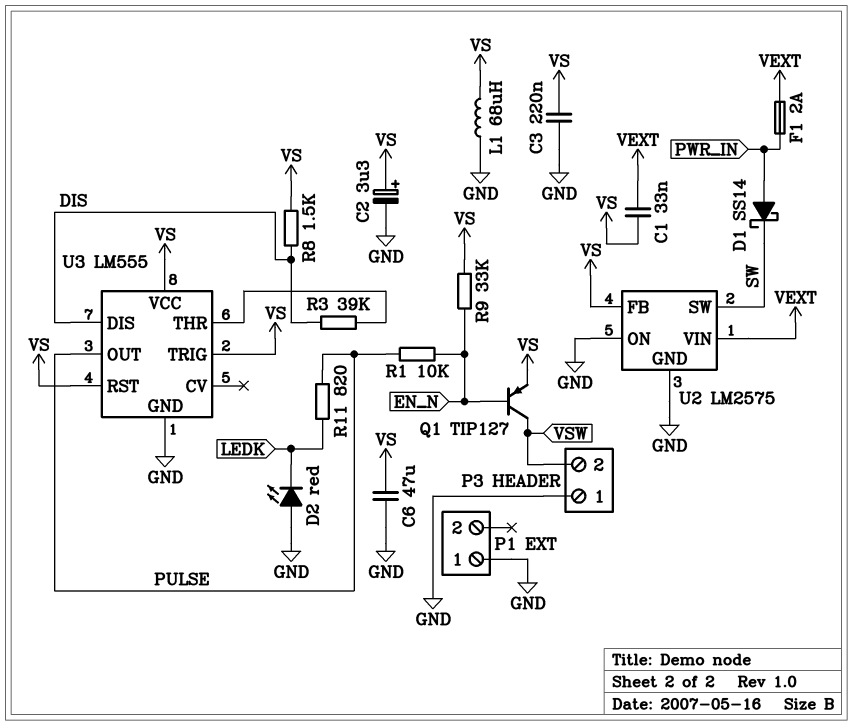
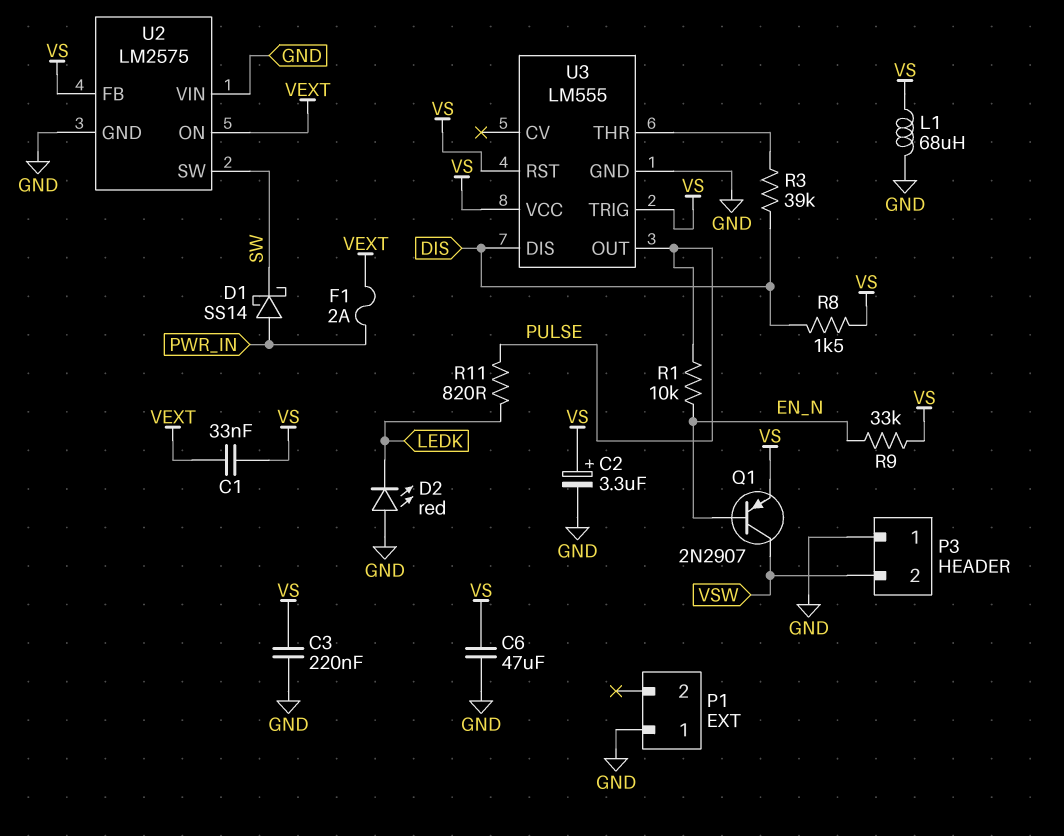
Q1: PNP TIP127 (B EN_N, C VSW, E VS) -> PNP 2N2907 (B EN_N, C VSW, E VS)
U2 pin ON: GND -> VEXT
U2 pin VIN: VEXT -> GND

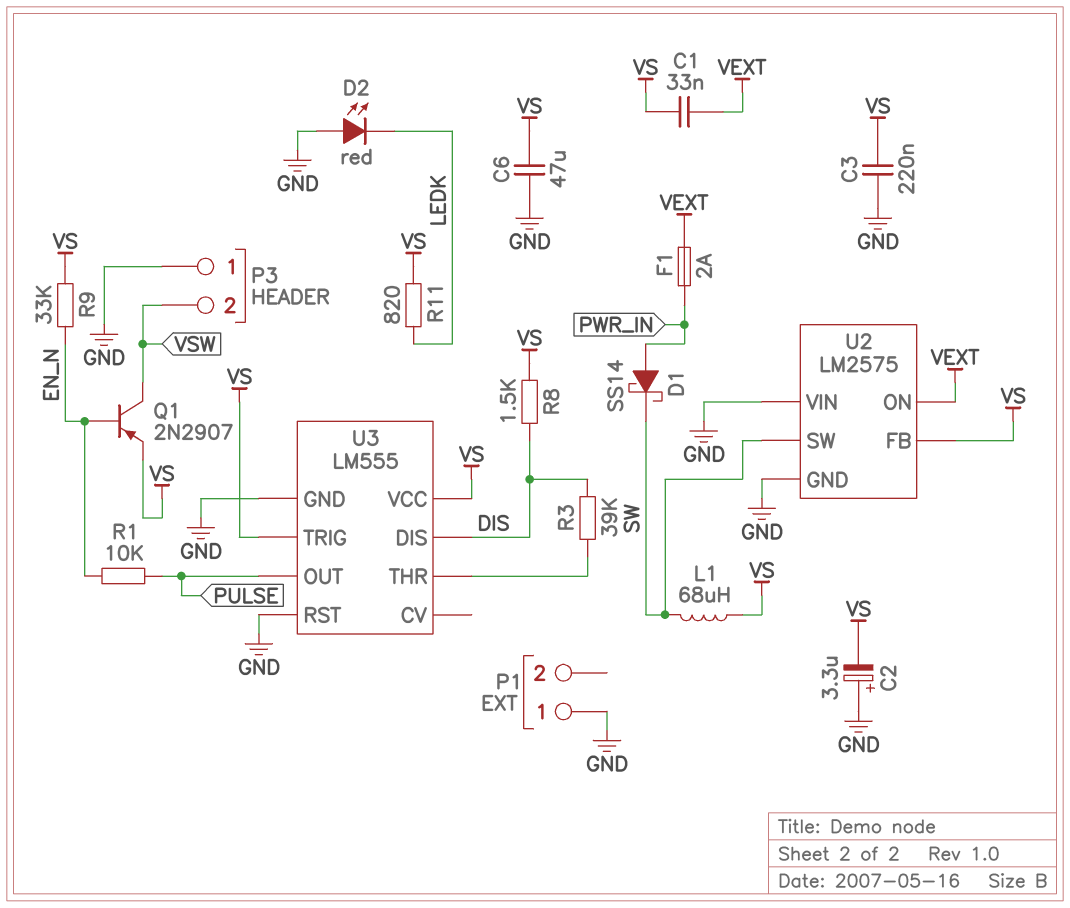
C2: 3.3uF (plus VS, minus GND) -> 3.3uF (plus GND, minus VS)
L1: 68uH (GND, VS) -> 68uH (SW, VS)
R11: 820 (LEDK, PULSE) -> 820 (LEDK, VS)
U3 pin RST: VS -> GND

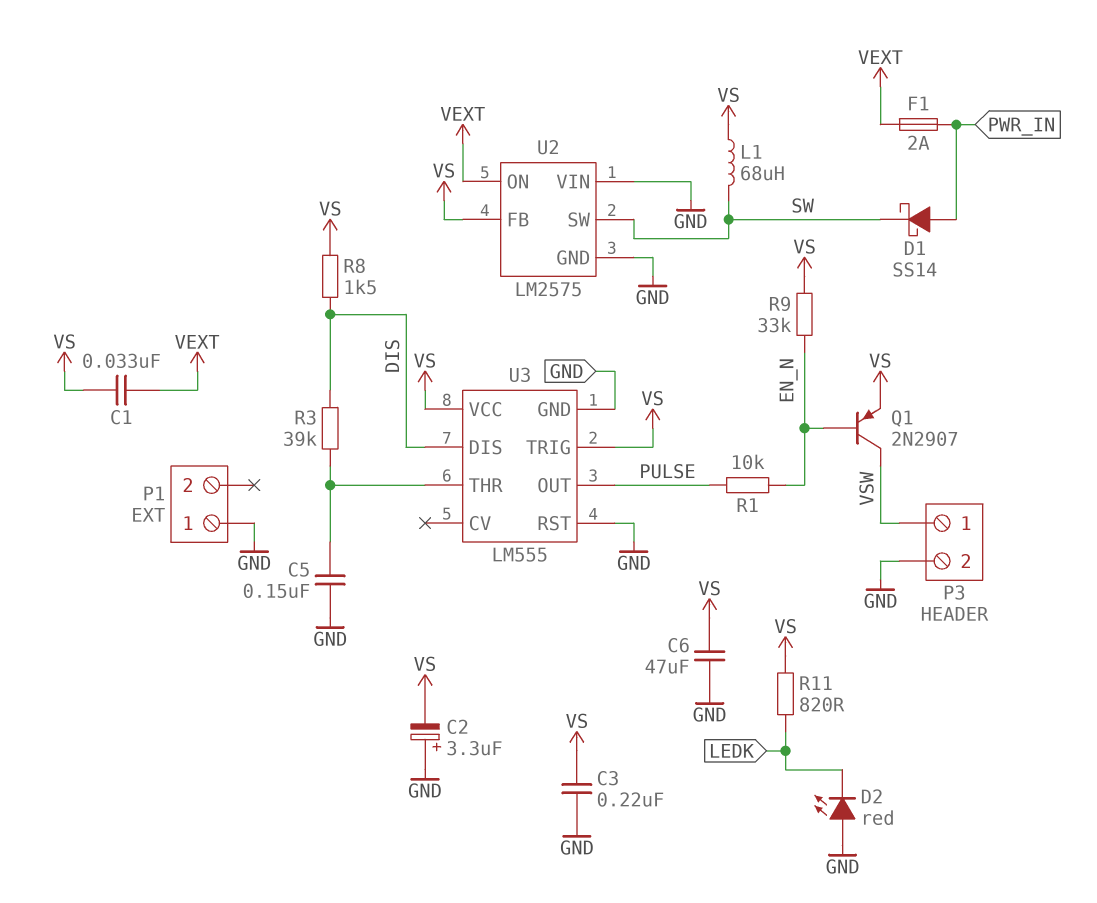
C5: none -> 150nF (GND, U3/THR)
P3 pin 1: GND -> VSW
P3 pin 2: VSW -> GND

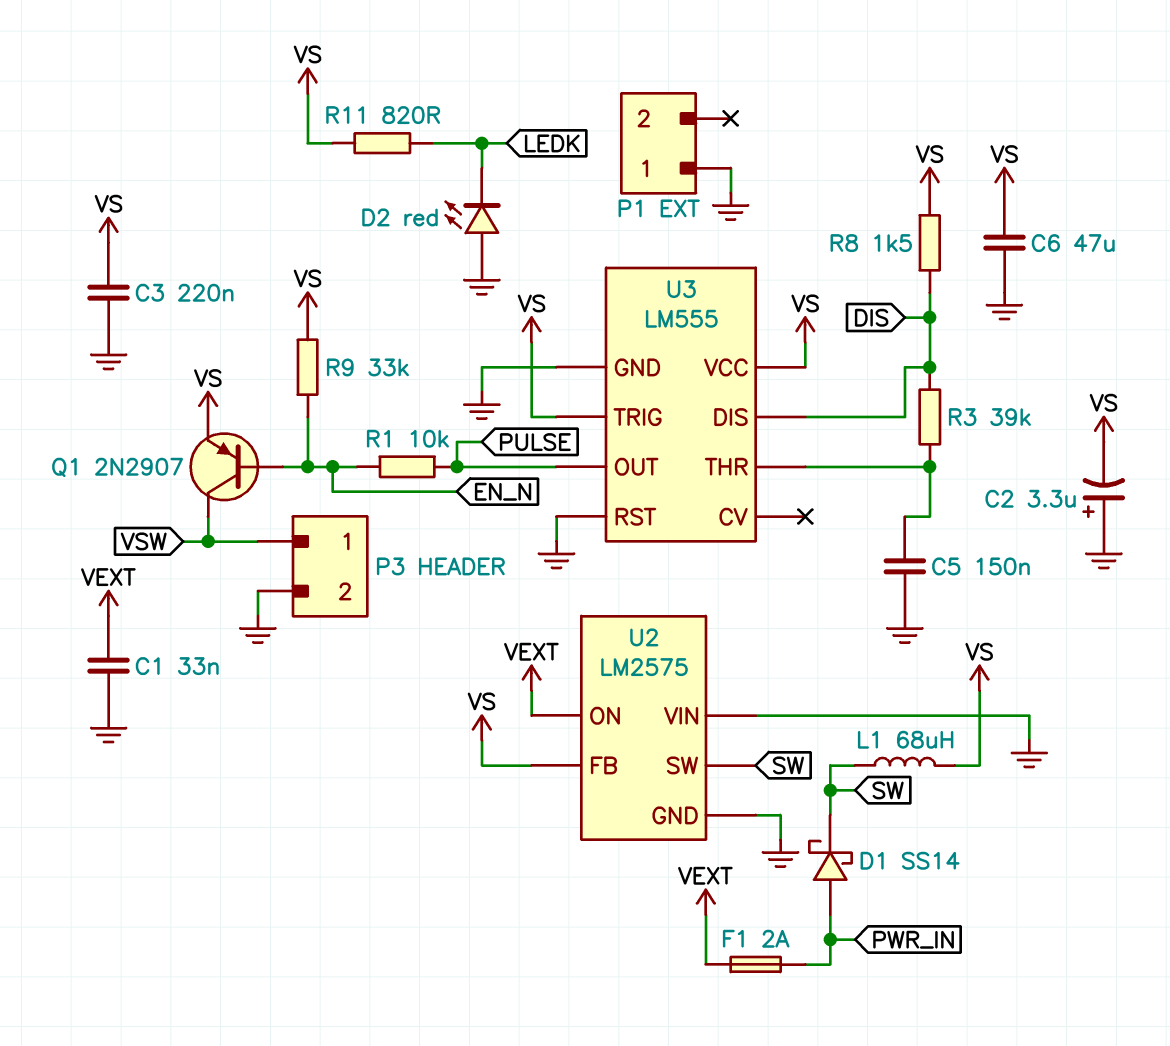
C1: 33nF (VEXT, VS) -> 33nF (GND, VEXT)

